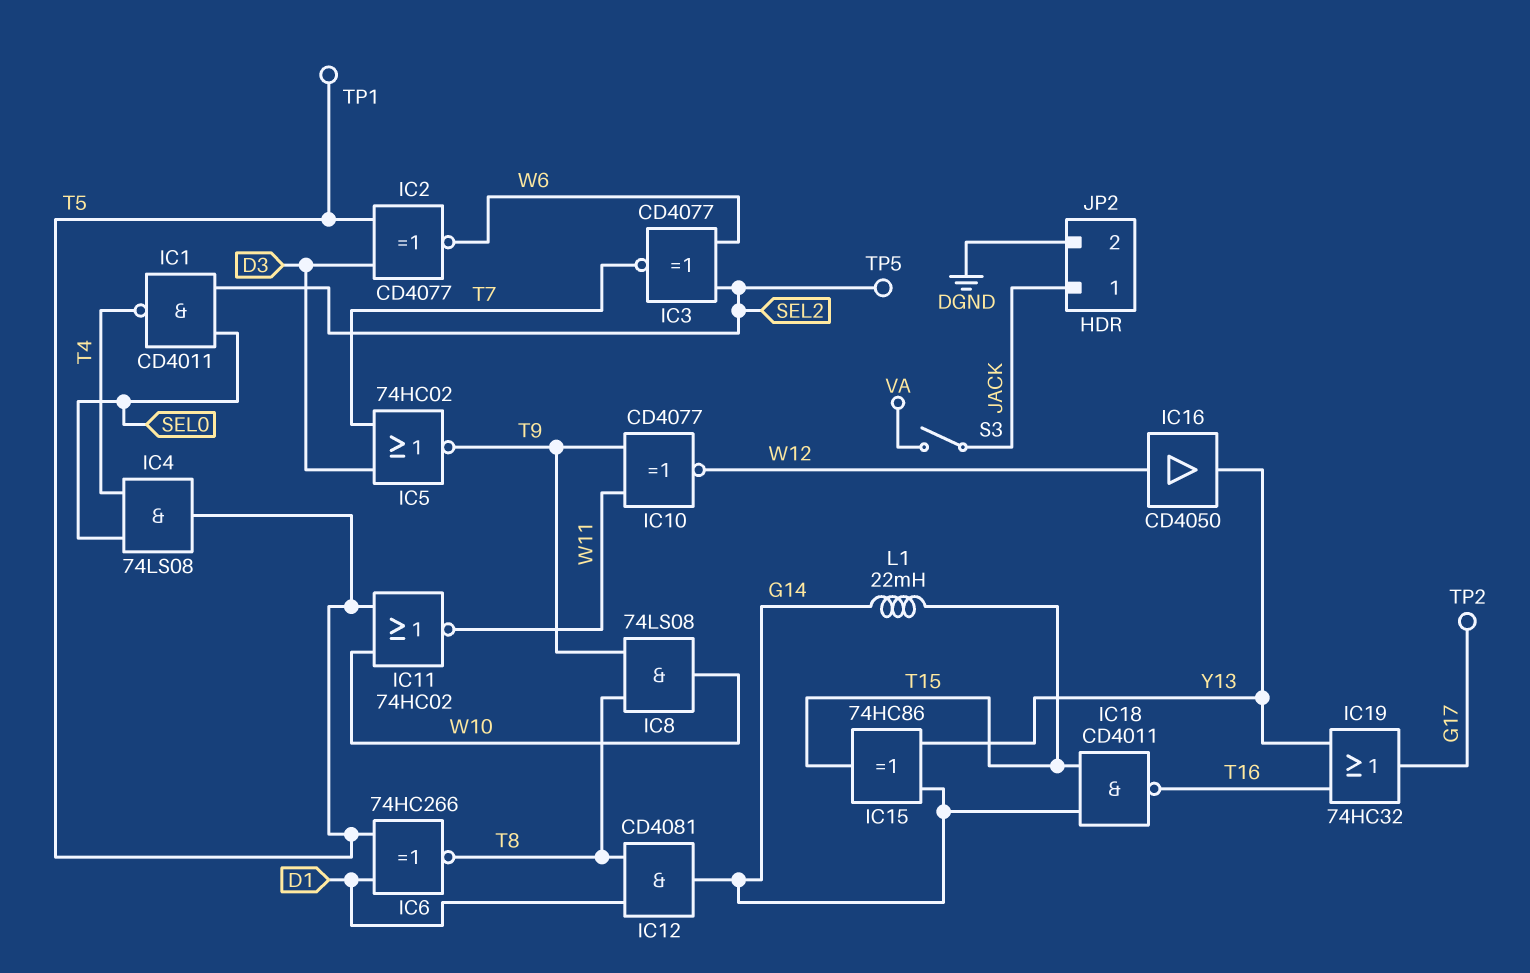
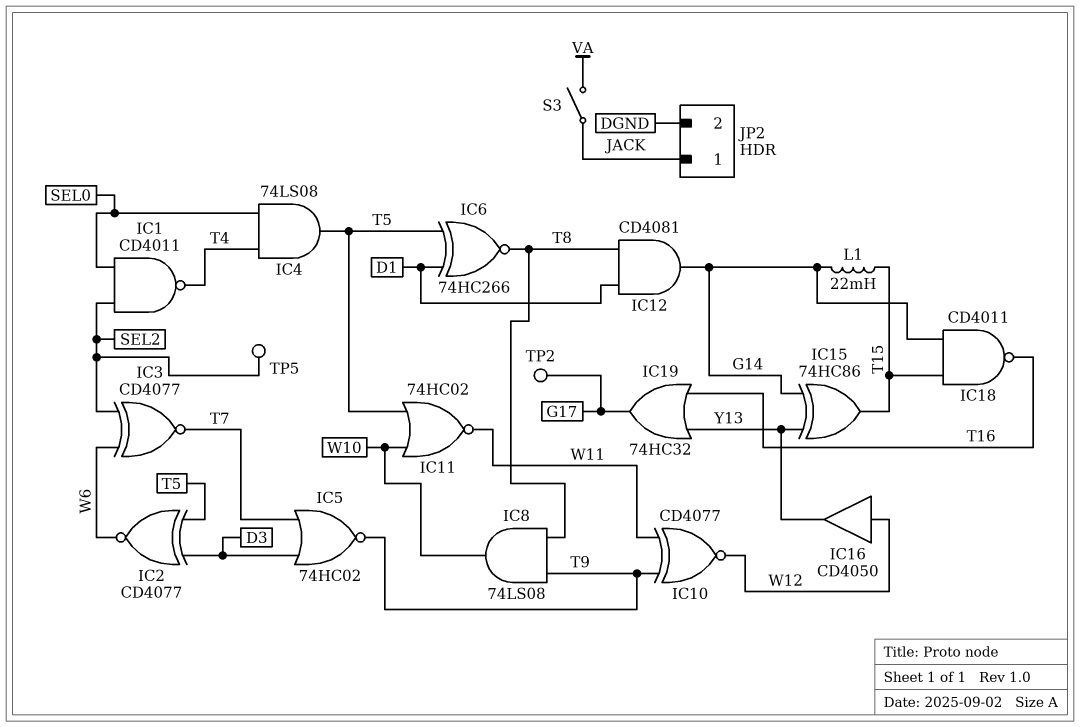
TP1: test point (T5) -> none

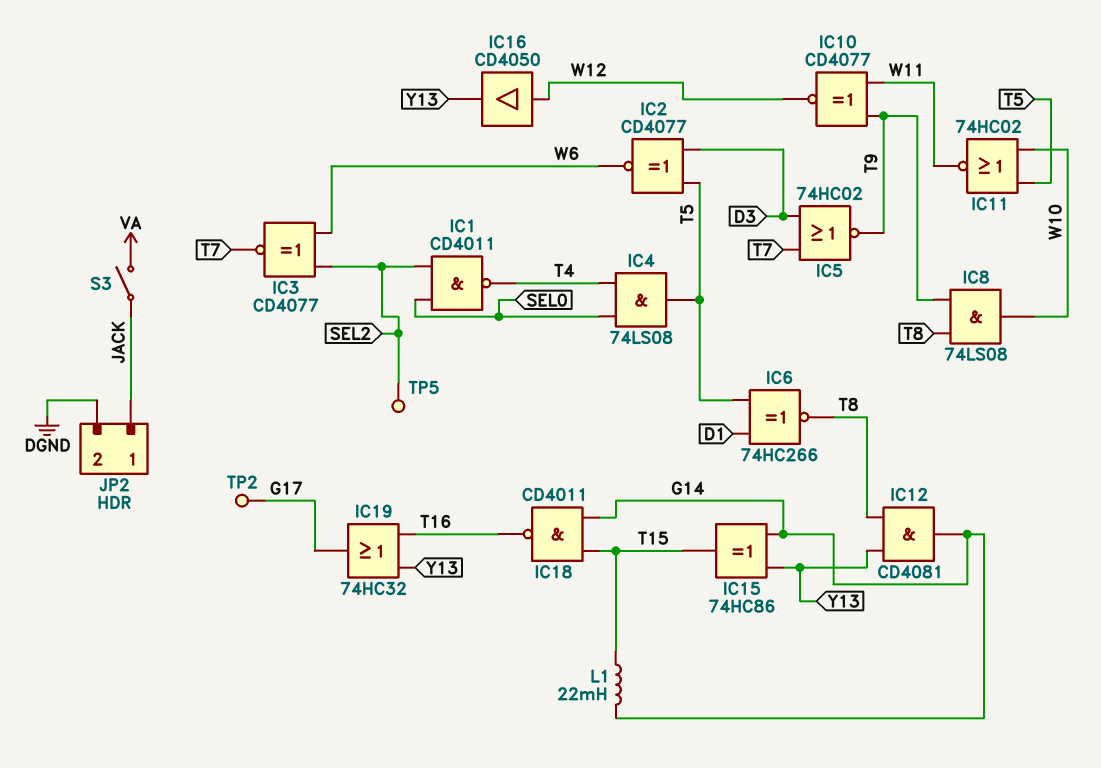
IC12: AND CD4081 (in D1, in T8, out G14) -> AND CD4081 (in T8, in Y13, out G14)

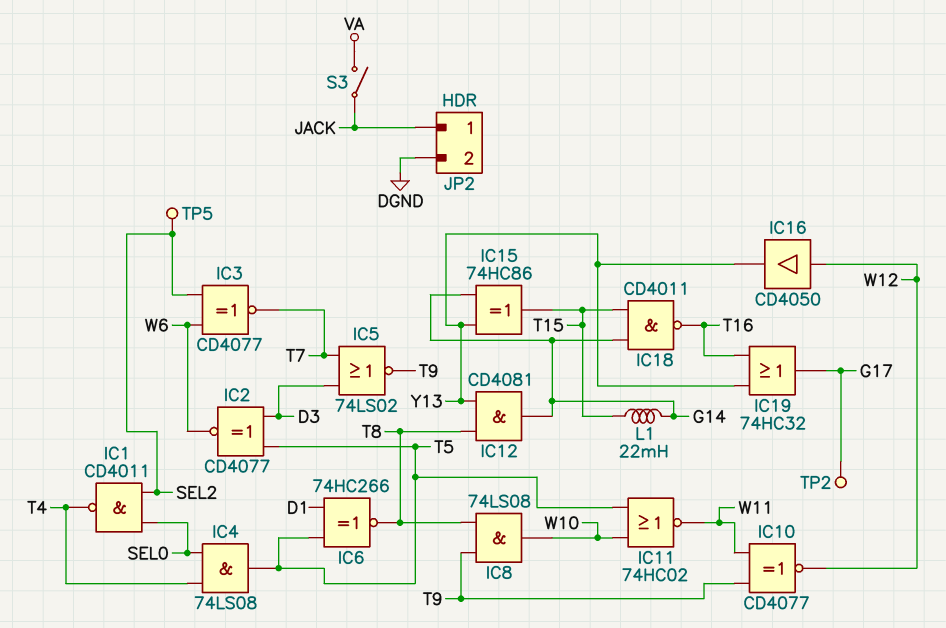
IC5: NOR 74HC02 (in D3, in T7, out T9) -> NOR 74LS02 (in D3, in T7, out T9)

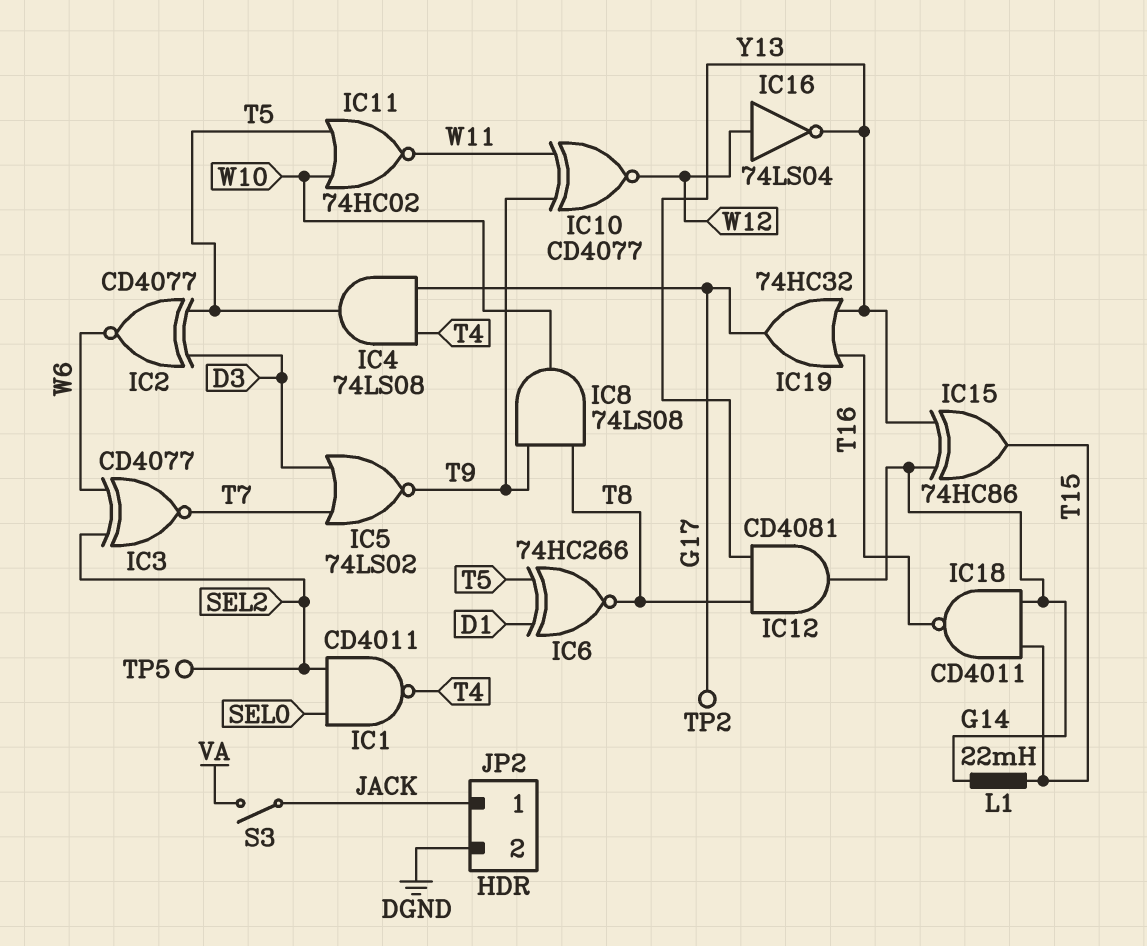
IC4: AND 74LS08 (in SEL0, in T4, out T5) -> AND 74LS08 (in G17, in T4, out T5)
IC16: buffer CD4050 (in W12, out Y13) -> NOT 74LS04 (in W12, out Y13)

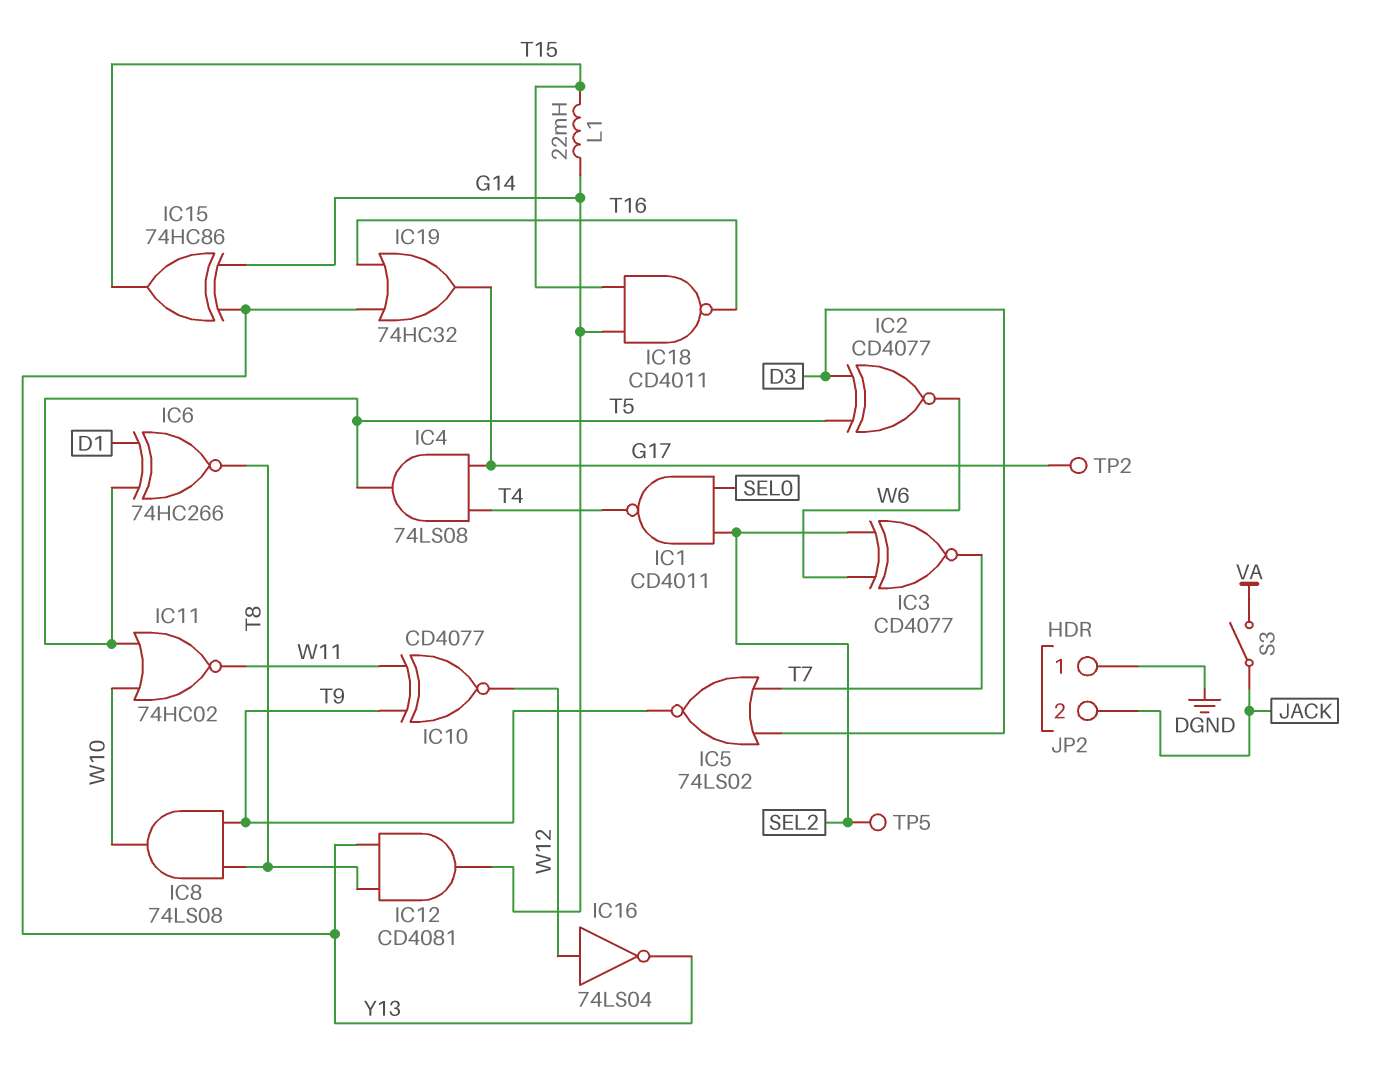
JP2 pin 1: JACK -> DGND
JP2 pin 2: DGND -> JACK

